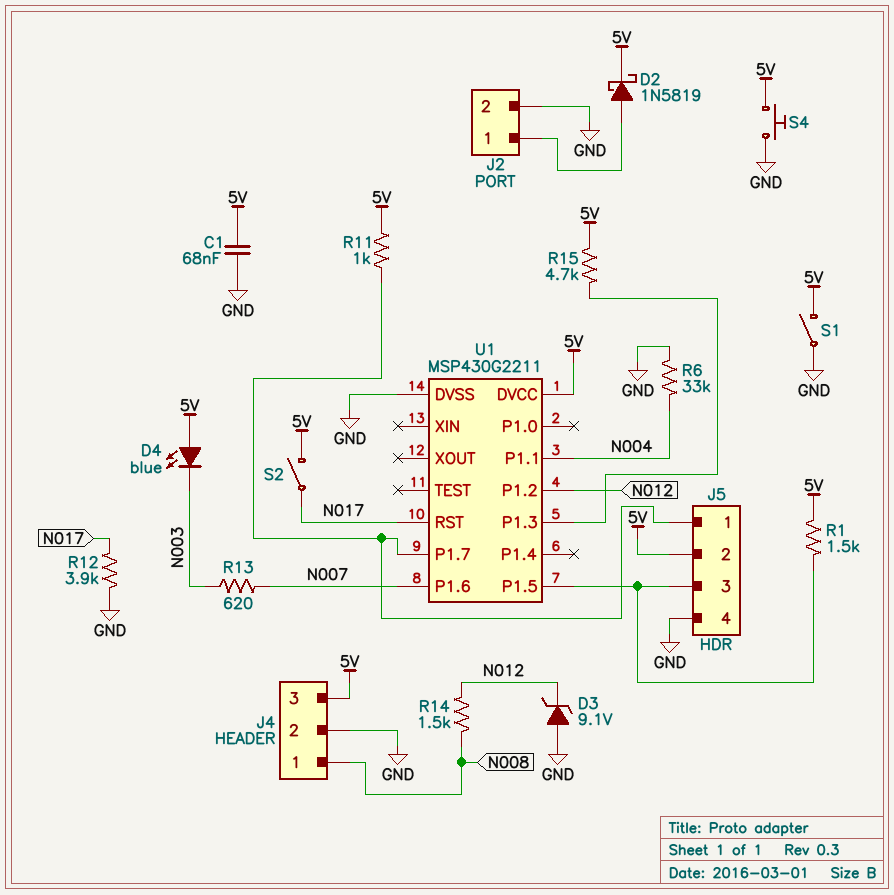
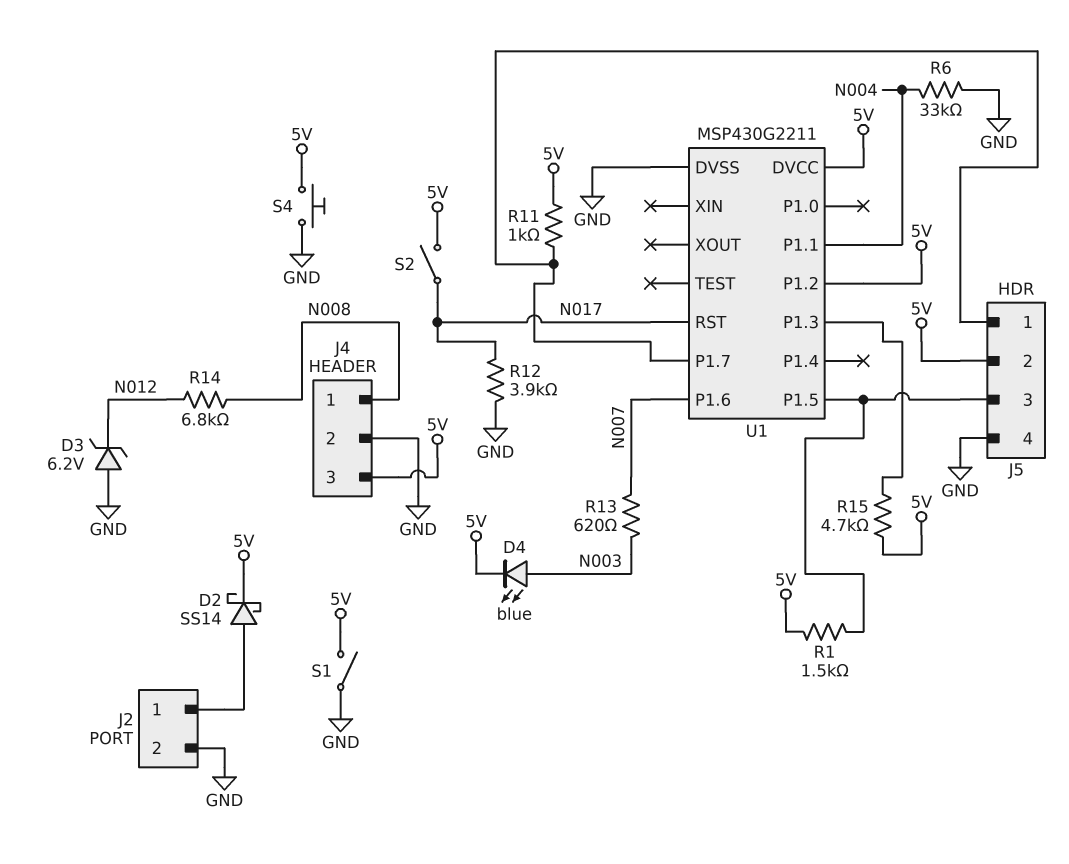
C1: 68nF (5V, GND) -> none
D2: schottky 1N5819 (A J2/1, K 5V) -> schottky SS14 (A J2/1, K 5V)
D3: zener 9.1V (A GND, K N012) -> zener 6.2V (A GND, K N012)
D4: LED blue (A 5V, K N003) -> LED blue (A N003, K 5V)
R14: 1.5k (N008, N012) -> 6.8k (N008, N012)
U1 pin P1.2: N012 -> 5V

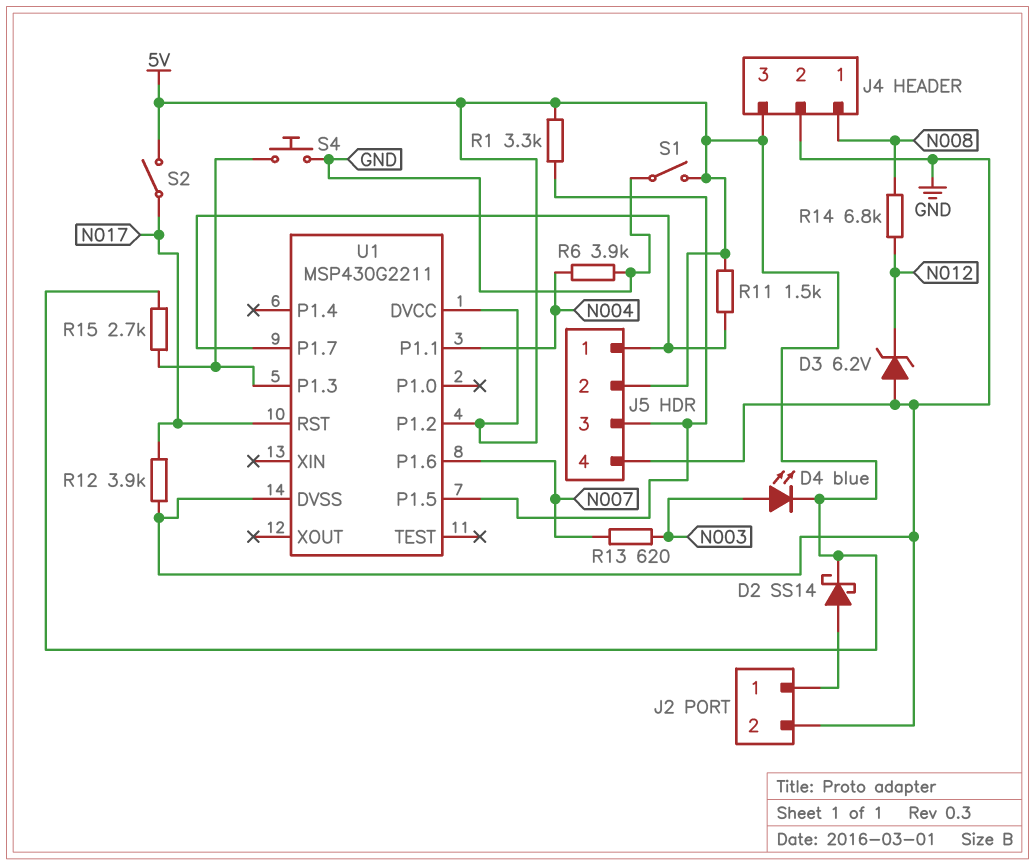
R1: 1.5k (5V, J5/3) -> 3.3k (5V, J5/3)
R6: 33k (GND, N004) -> 3.9k (GND, N004)
R11: 1k (5V, J5/1) -> 1.5k (5V, J5/1)
R15: 4.7k (5V, U1/P1.3) -> 2.7k (5V, U1/P1.3)
S4: button (5V, GND) -> button (GND, U1/P1.3)

